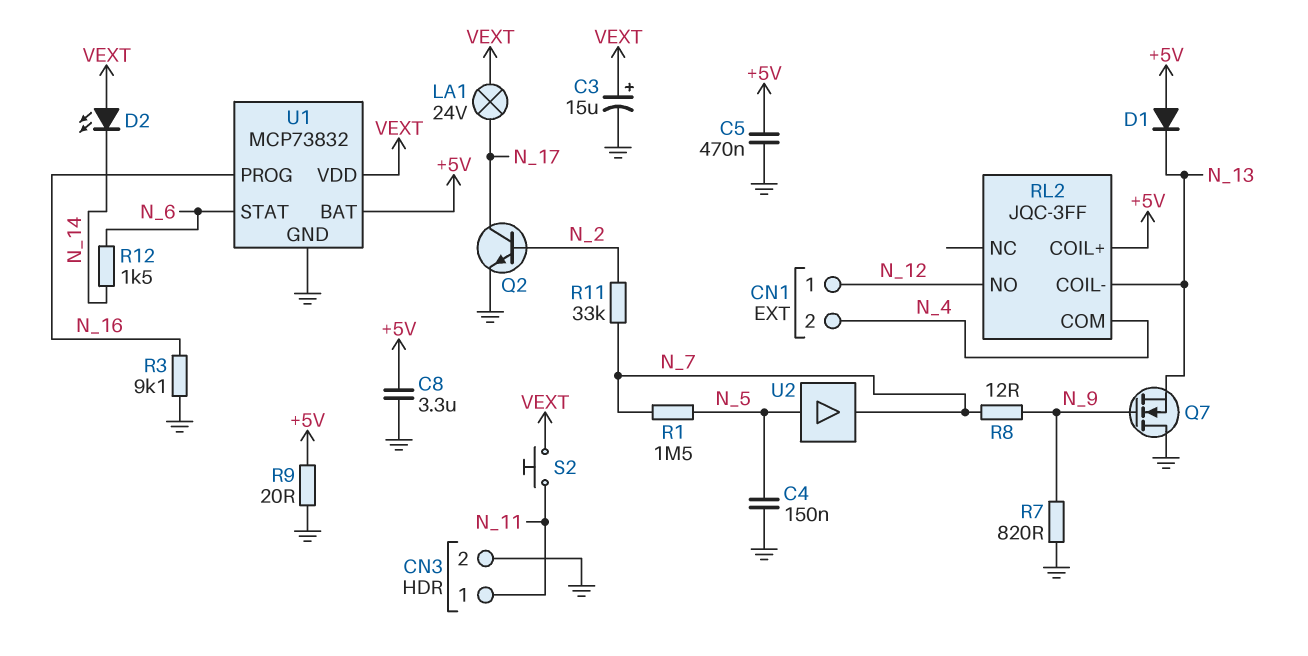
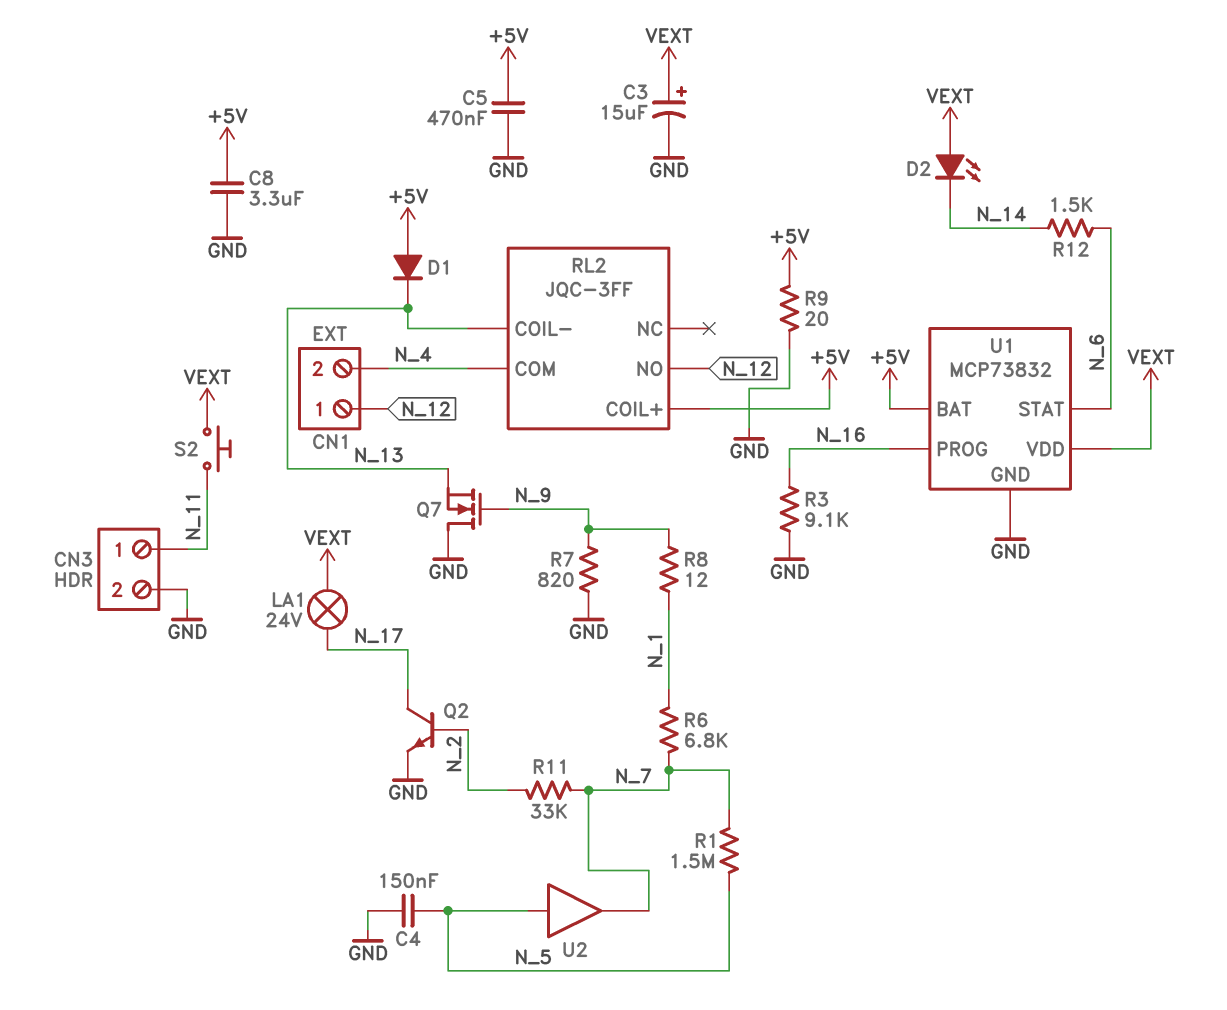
R6: none -> 6.8k (N_1, N_7)
R8: 12 (N_7, N_9) -> 12 (N_1, N_9)

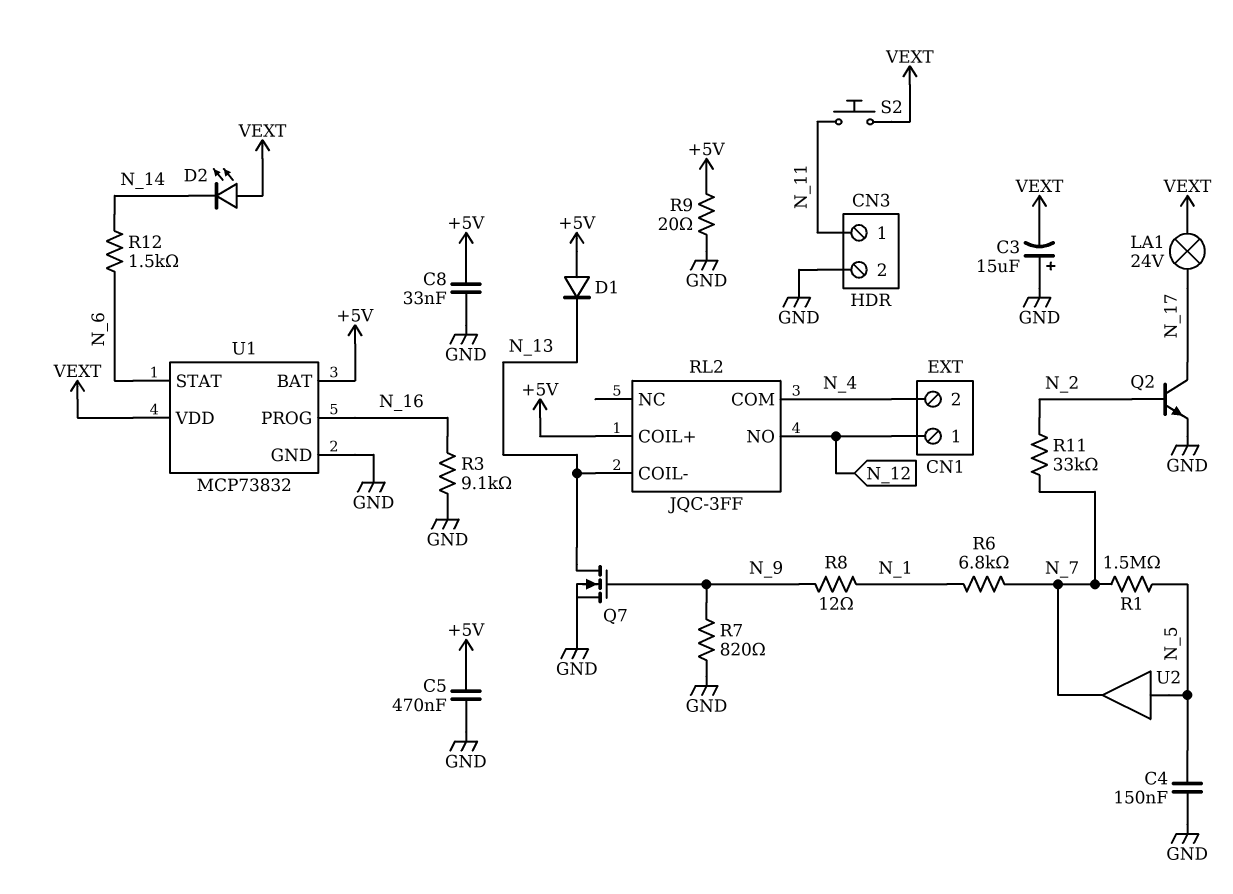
C3: 15uF (plus VEXT, minus GND) -> 15uF (plus GND, minus VEXT)
C8: 3.3uF (+5V, GND) -> 33nF (+5V, GND)
Q7: NMOS (G N_9, D GND, S N_13) -> NMOS (G N_9, D N_13, S GND)

